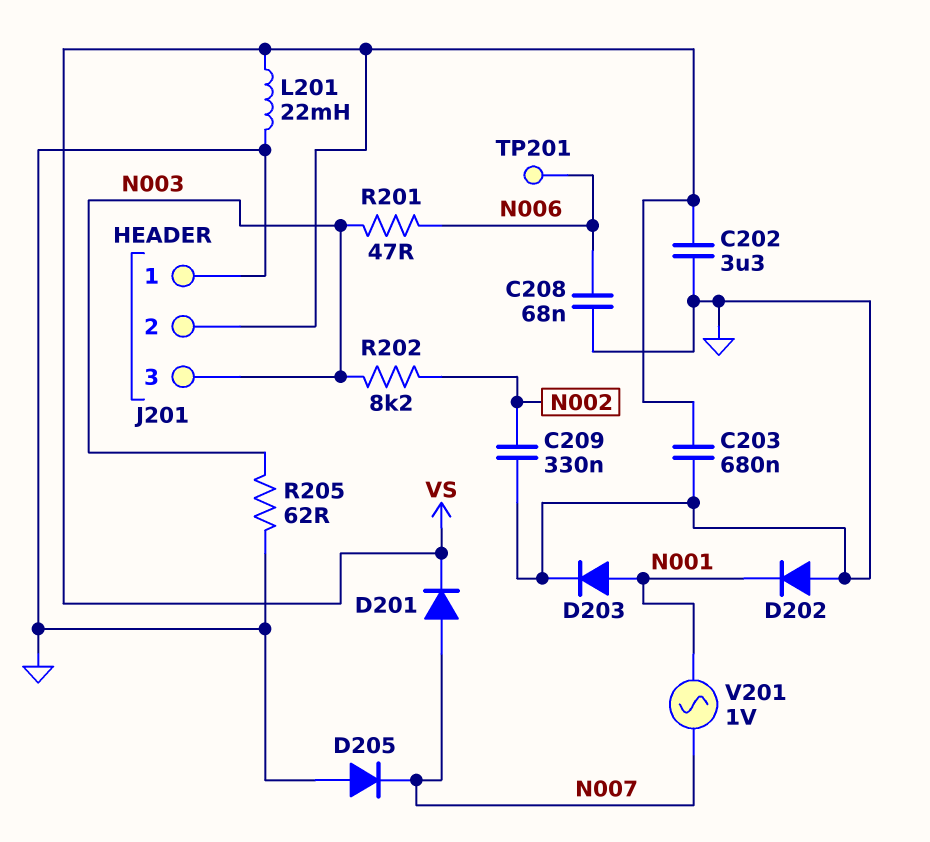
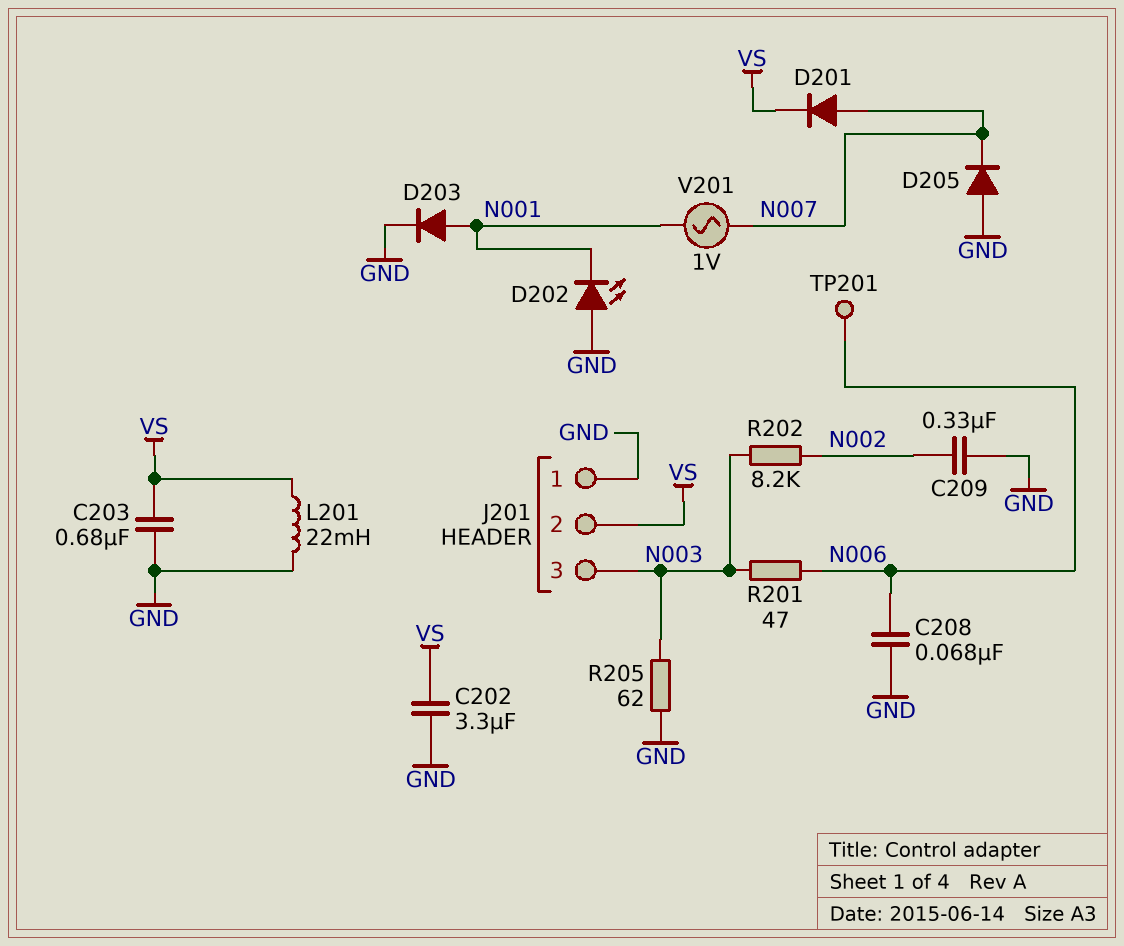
D202: diode (A GND, K N001) -> LED (A GND, K N001)

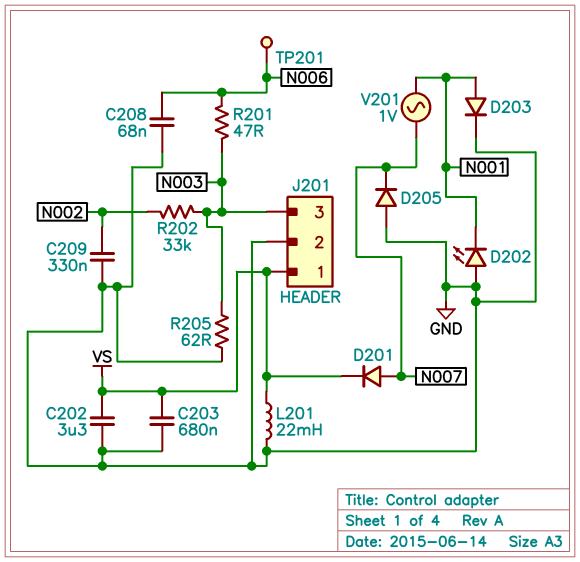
J201 pin 1: GND -> VS
J201 pin 2: VS -> GND
R202: 8.2k (N002, N003) -> 33k (N002, N003)

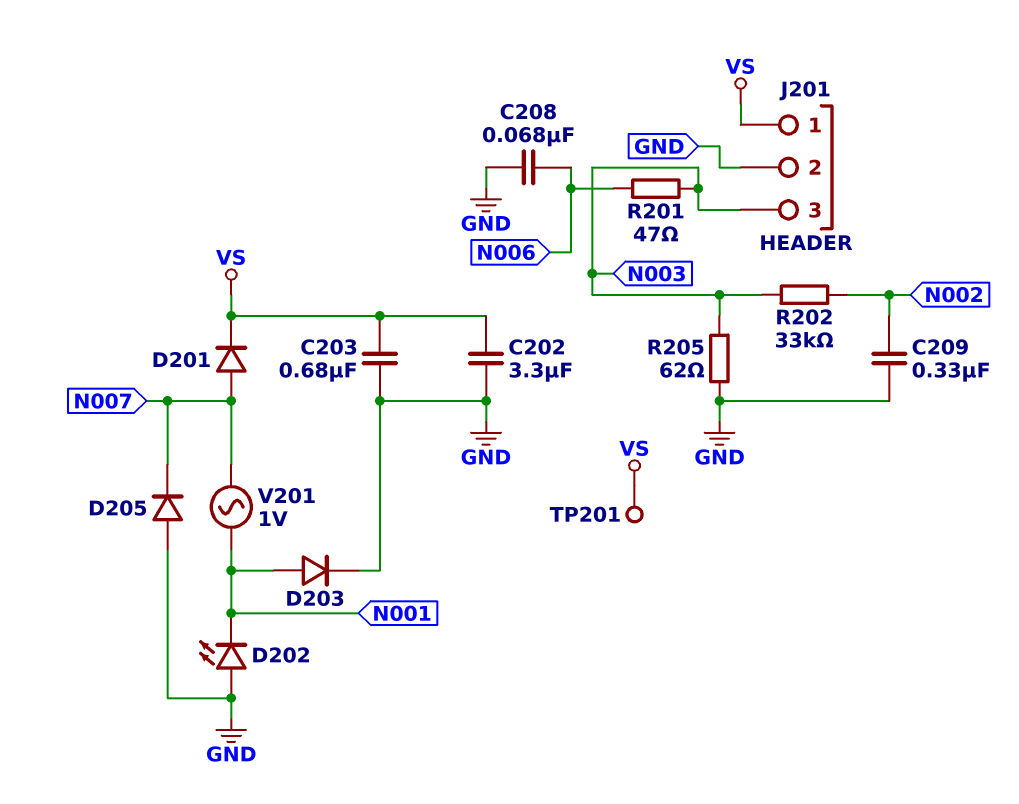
L201: 22mH (GND, VS) -> none
TP201: test point (N006) -> test point (VS)

